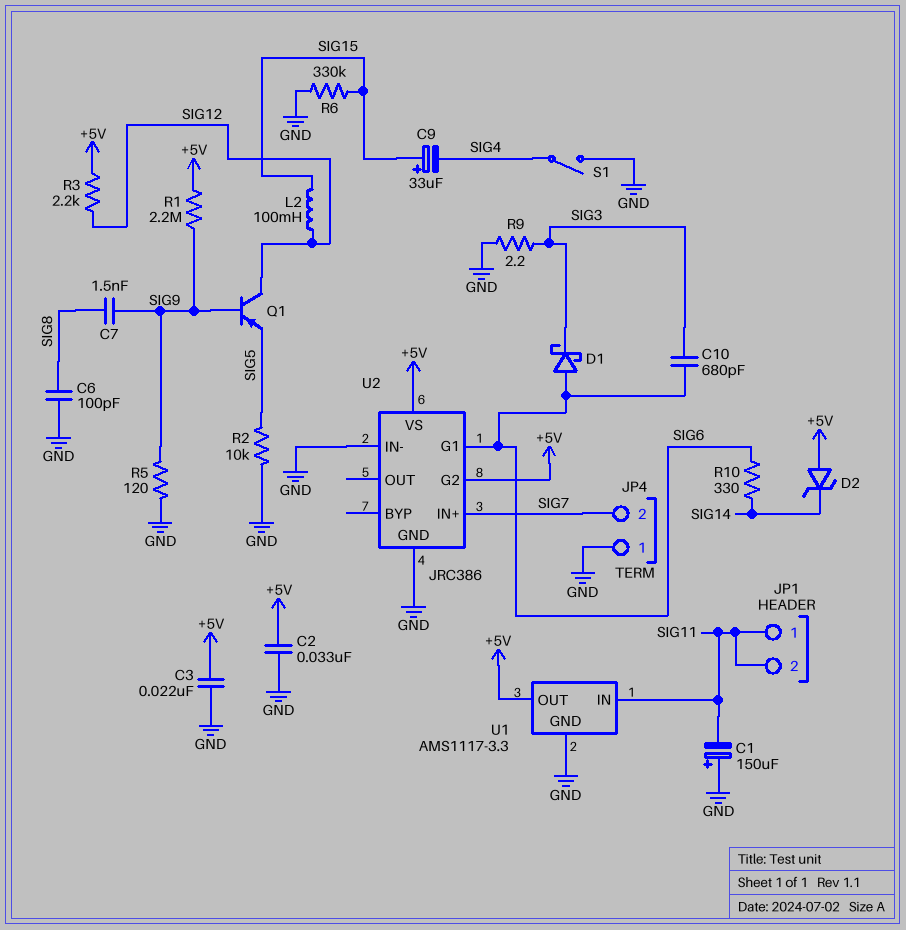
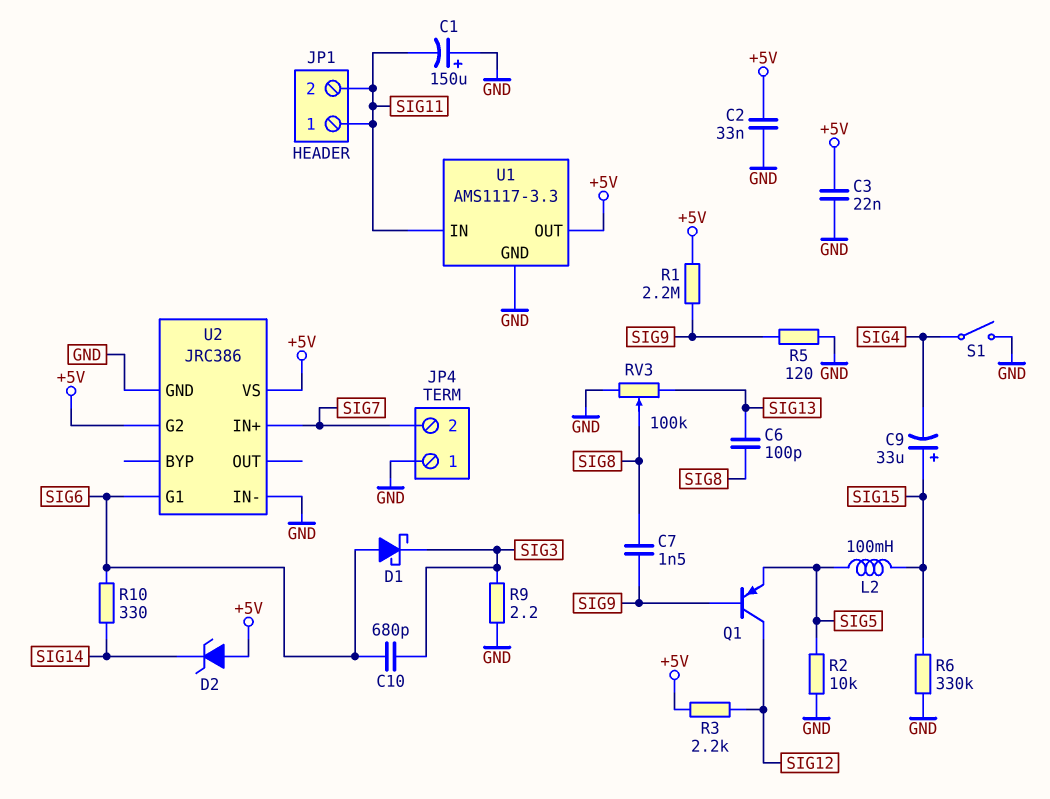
C6: 100pF (GND, SIG8) -> 100pF (SIG8, SIG13)
L2: 100mH (SIG12, SIG15) -> 100mH (SIG5, SIG15)
RV3: none -> 100k (GND, SIG13, wiper SIG8)

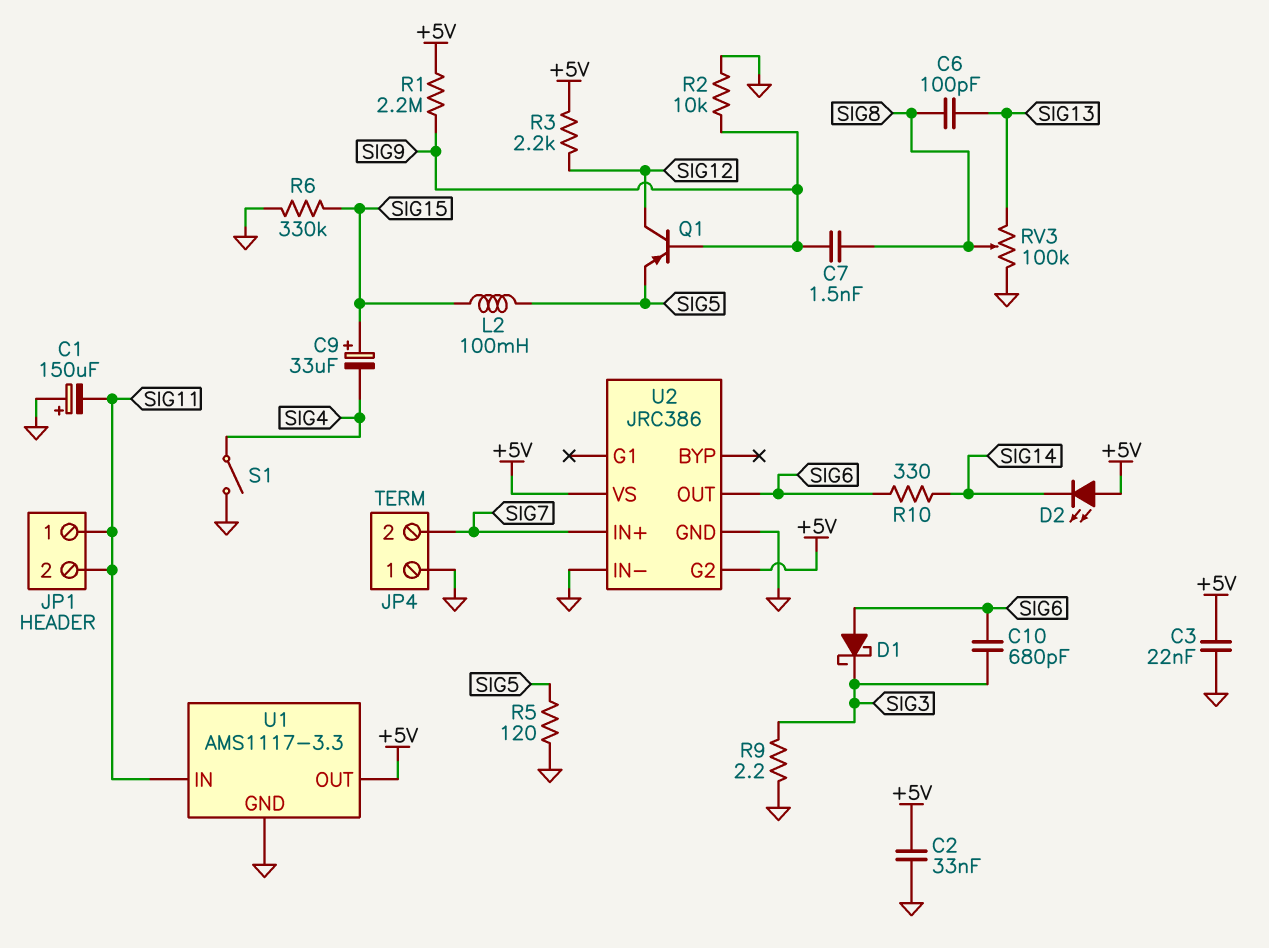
D2: zener (A +5V, K SIG14) -> LED (A +5V, K SIG14)
R2: 10k (GND, SIG5) -> 10k (GND, SIG9)
R5: 120 (GND, SIG9) -> 120 (GND, SIG5)
U2 pin G1: SIG6 -> none
U2 pin OUT: none -> SIG6

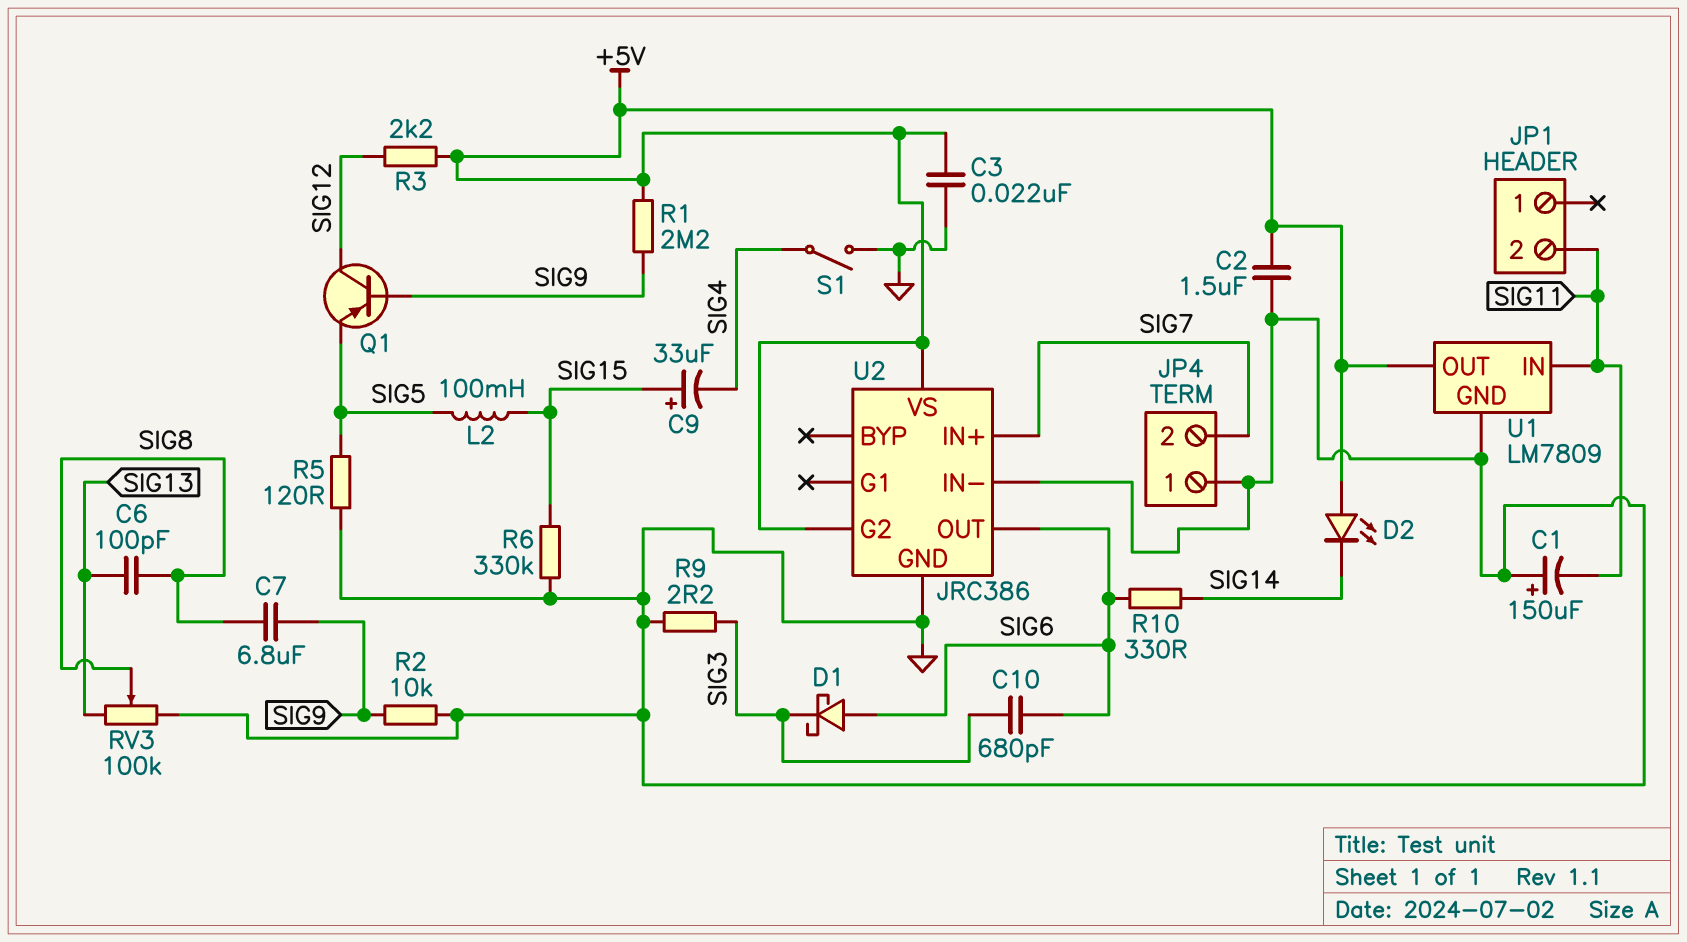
C2: 33nF (+5V, GND) -> 1.5uF (+5V, GND)
C7: 1.5nF (SIG8, SIG9) -> 6.8uF (SIG8, SIG9)
JP1 pin 1: SIG11 -> none
U1: AMS1117-3.3 -> LM7809

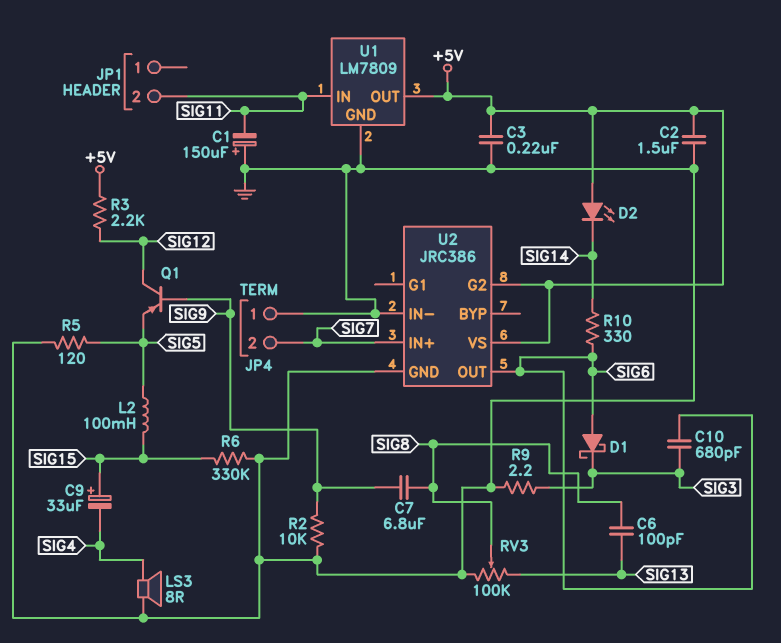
C3: 22nF (+5V, GND) -> 220nF (+5V, GND)
LS3: none -> speaker 8R (GND, SIG4)
R1: 2.2M (+5V, SIG9) -> none
S1: switch (GND, SIG4) -> none

